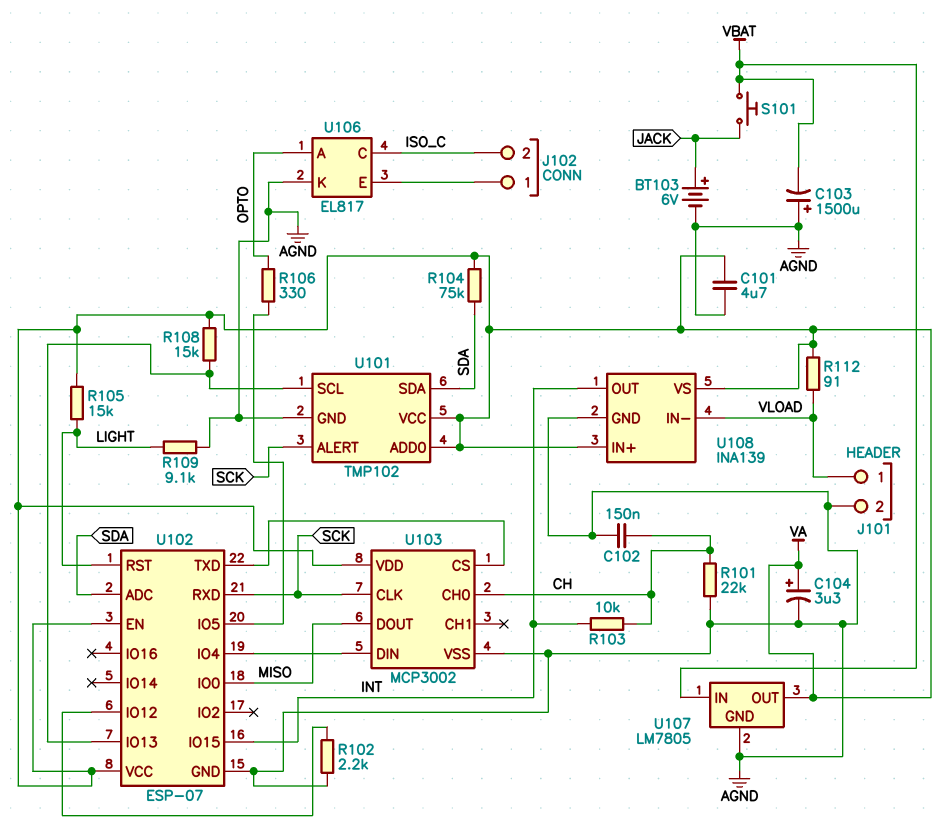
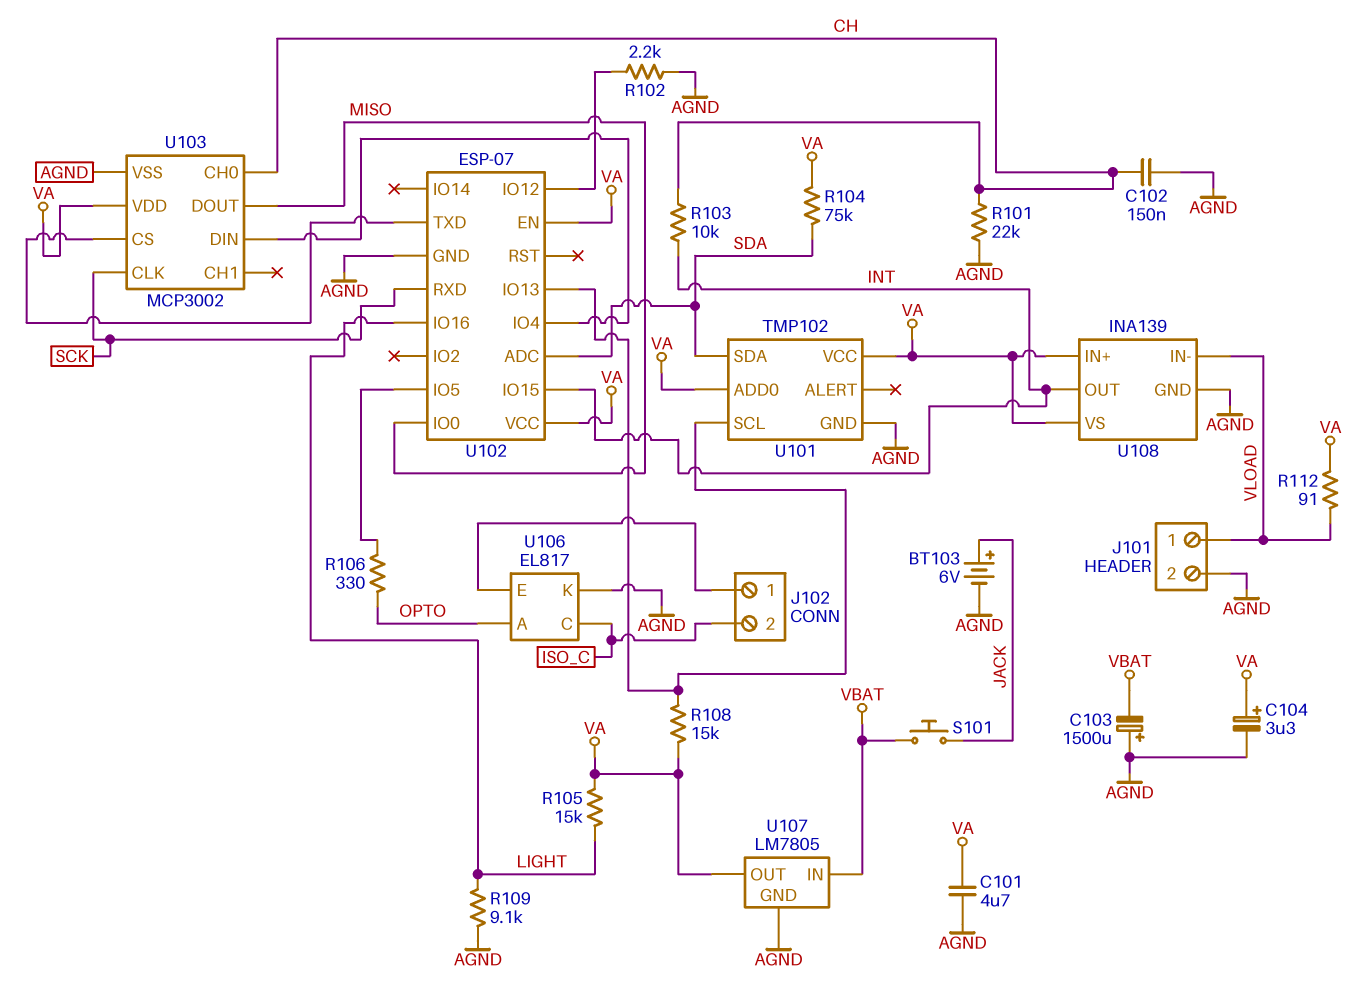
U101 pin ALERT: SCK -> none
U102 pin IO16: none -> LIGHT
U102 pin RST: LIGHT -> none

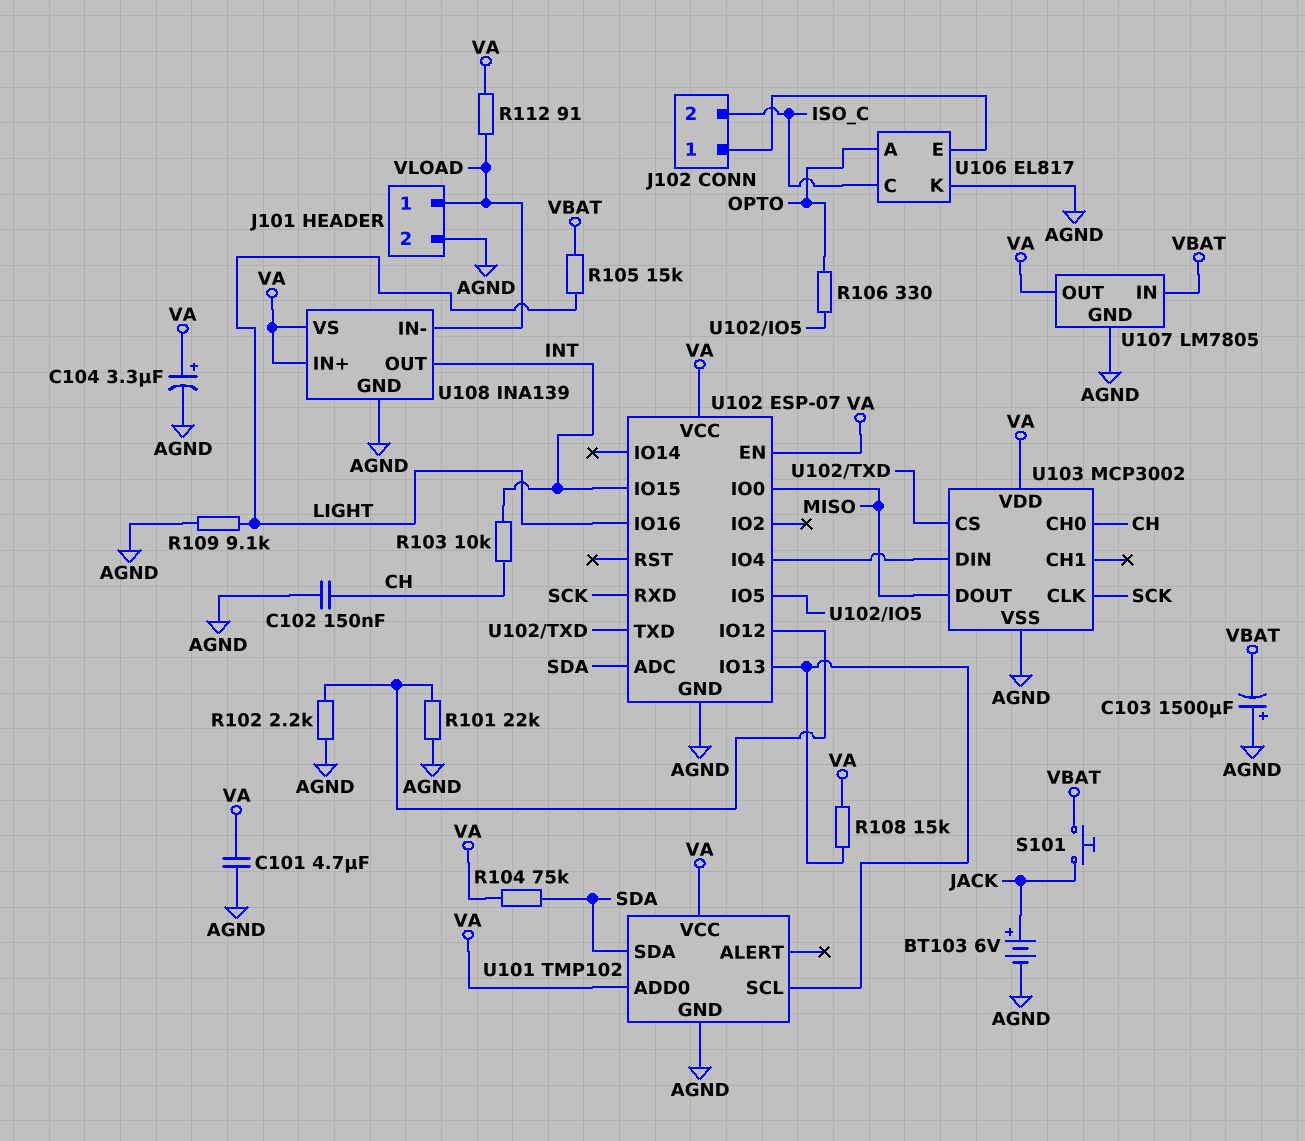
R101: 22k (AGND, CH) -> 22k (AGND, U102/IO12)
R105: 15k (LIGHT, VA) -> 15k (LIGHT, VBAT)

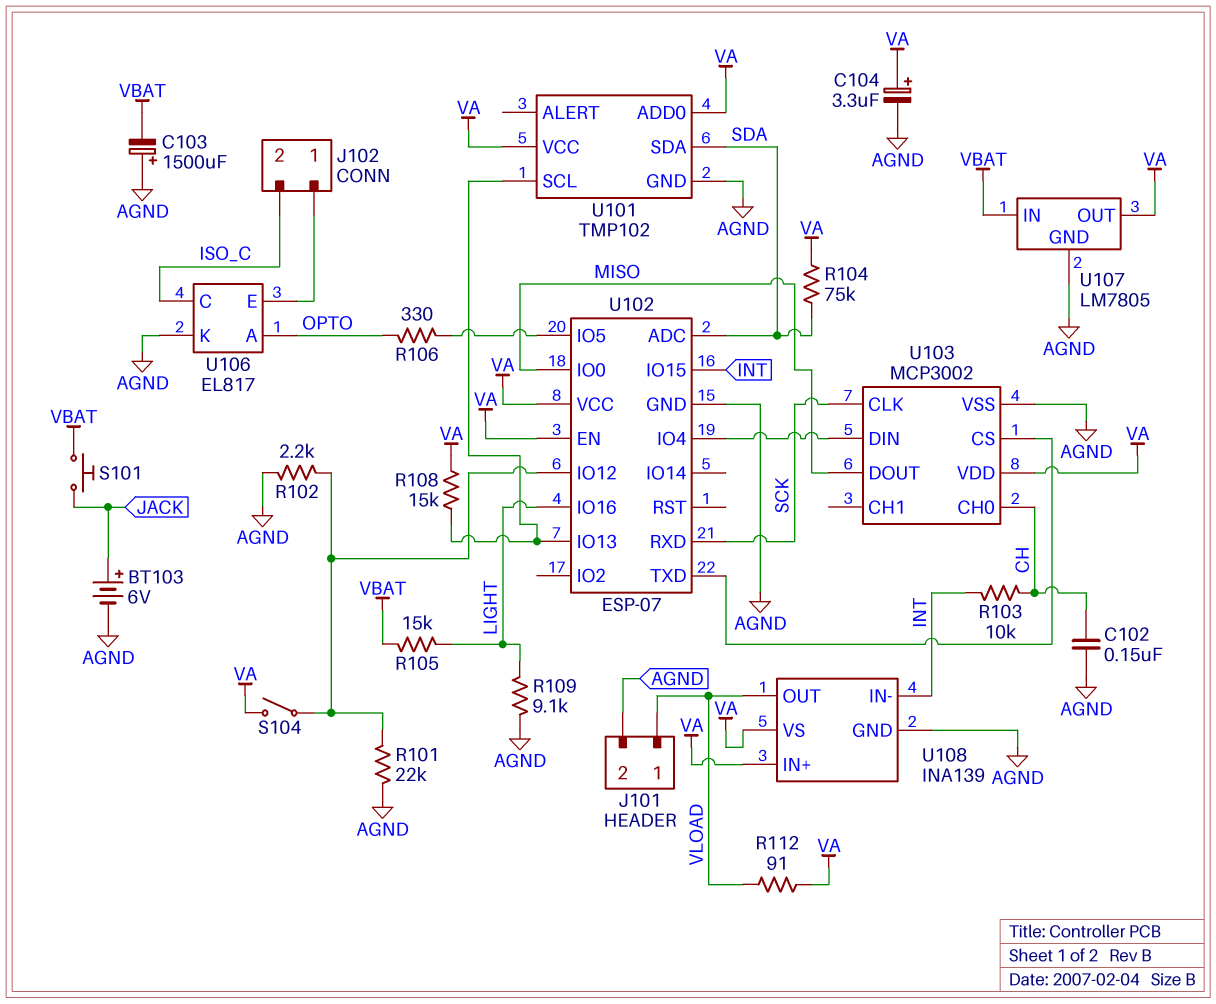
C101: 4.7uF (AGND, VA) -> none
S104: none -> switch (U102/IO12, VA)
U108 pin IN-: VLOAD -> INT
U108 pin OUT: INT -> VLOAD

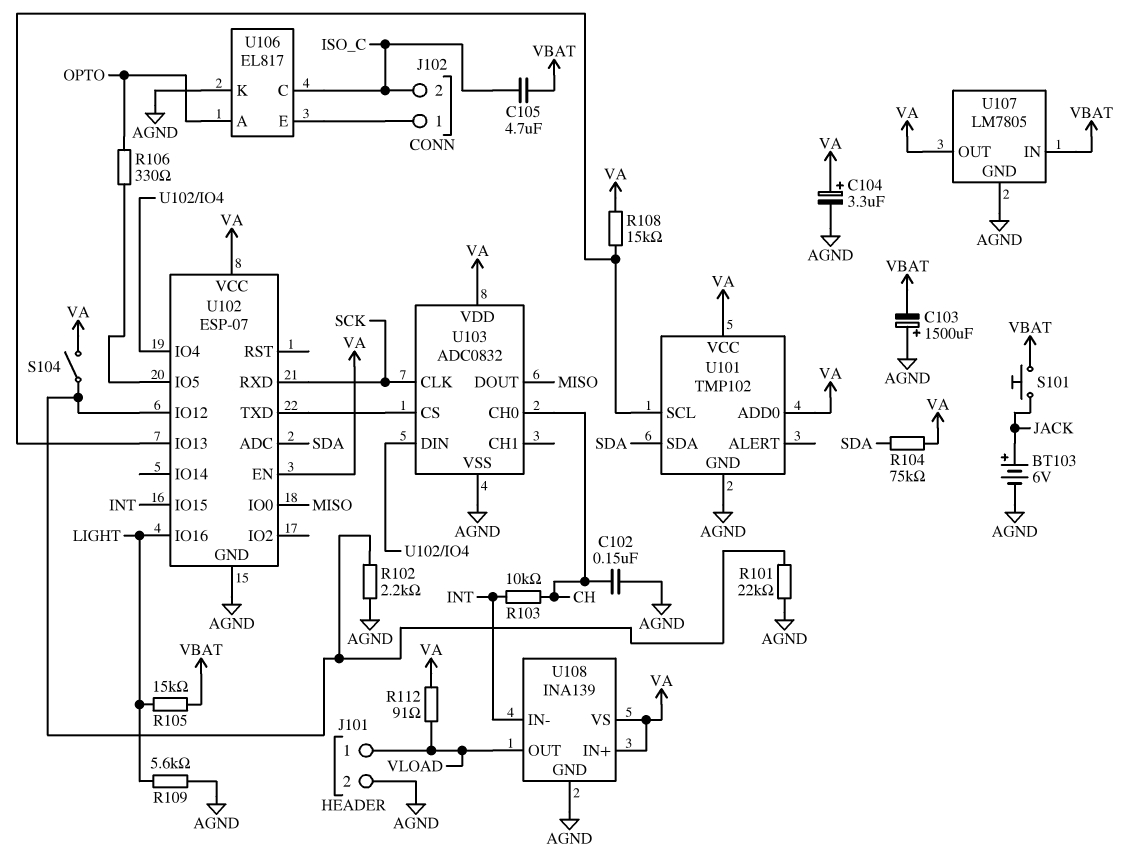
C105: none -> 4.7uF (ISO_C, VBAT)
R109: 9.1k (AGND, LIGHT) -> 5.6k (AGND, LIGHT)
U103: MCP3002 -> ADC0832

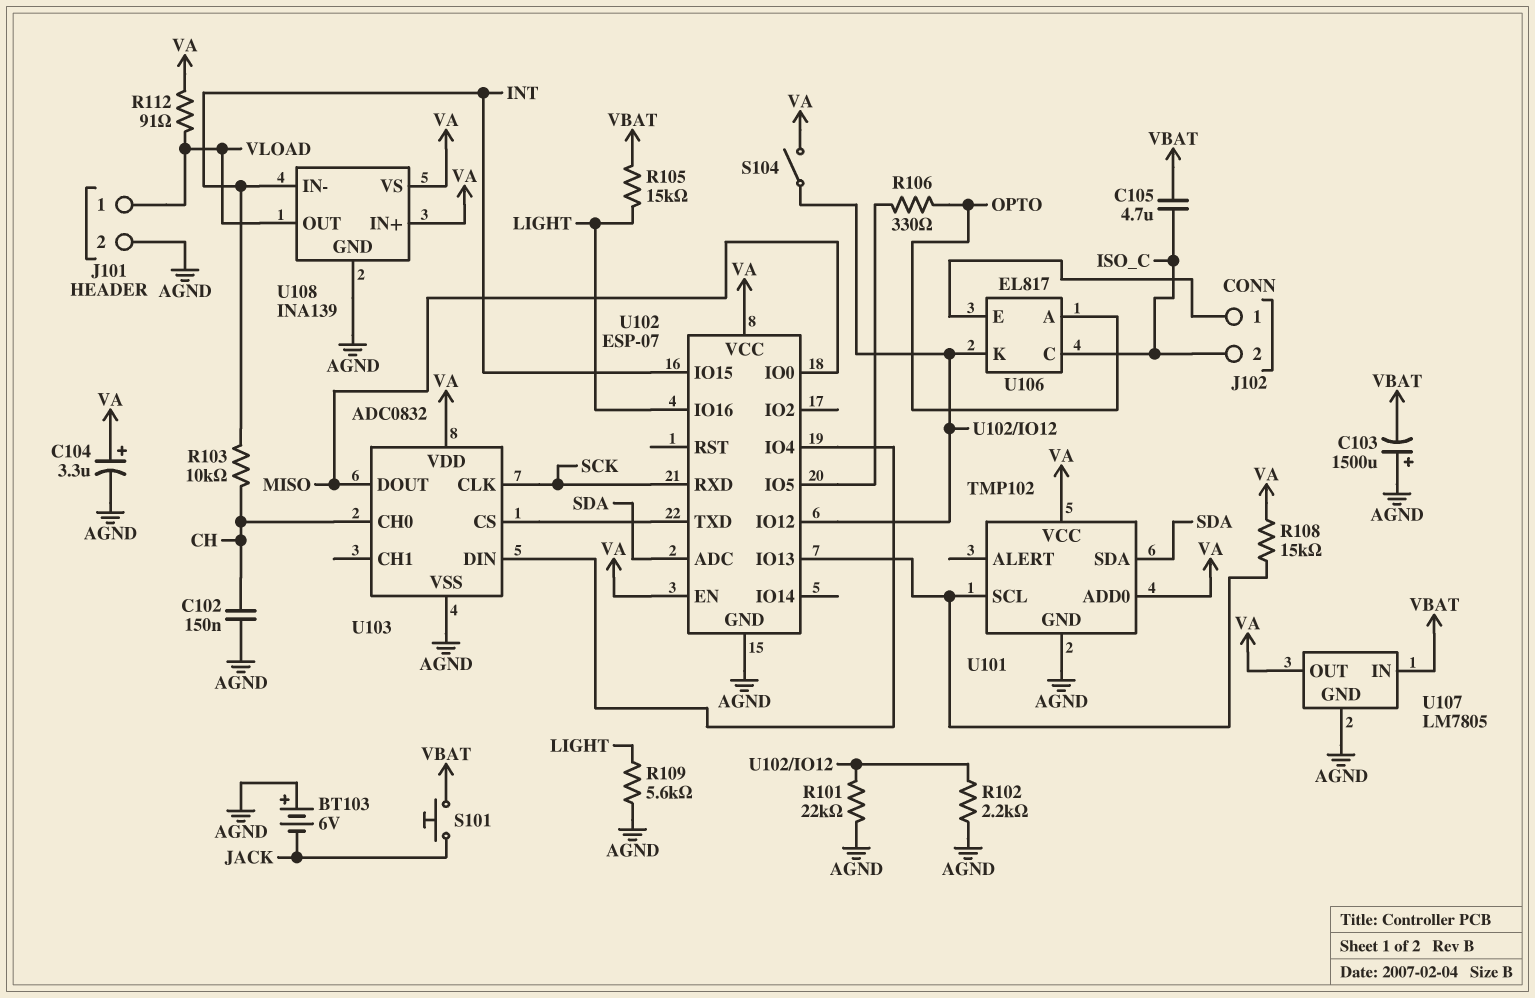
BT103: 6V (plus JACK, minus AGND) -> 6V (plus AGND, minus JACK)
R104: 75k (SDA, VA) -> none
U106 pin K: AGND -> U102/IO12

